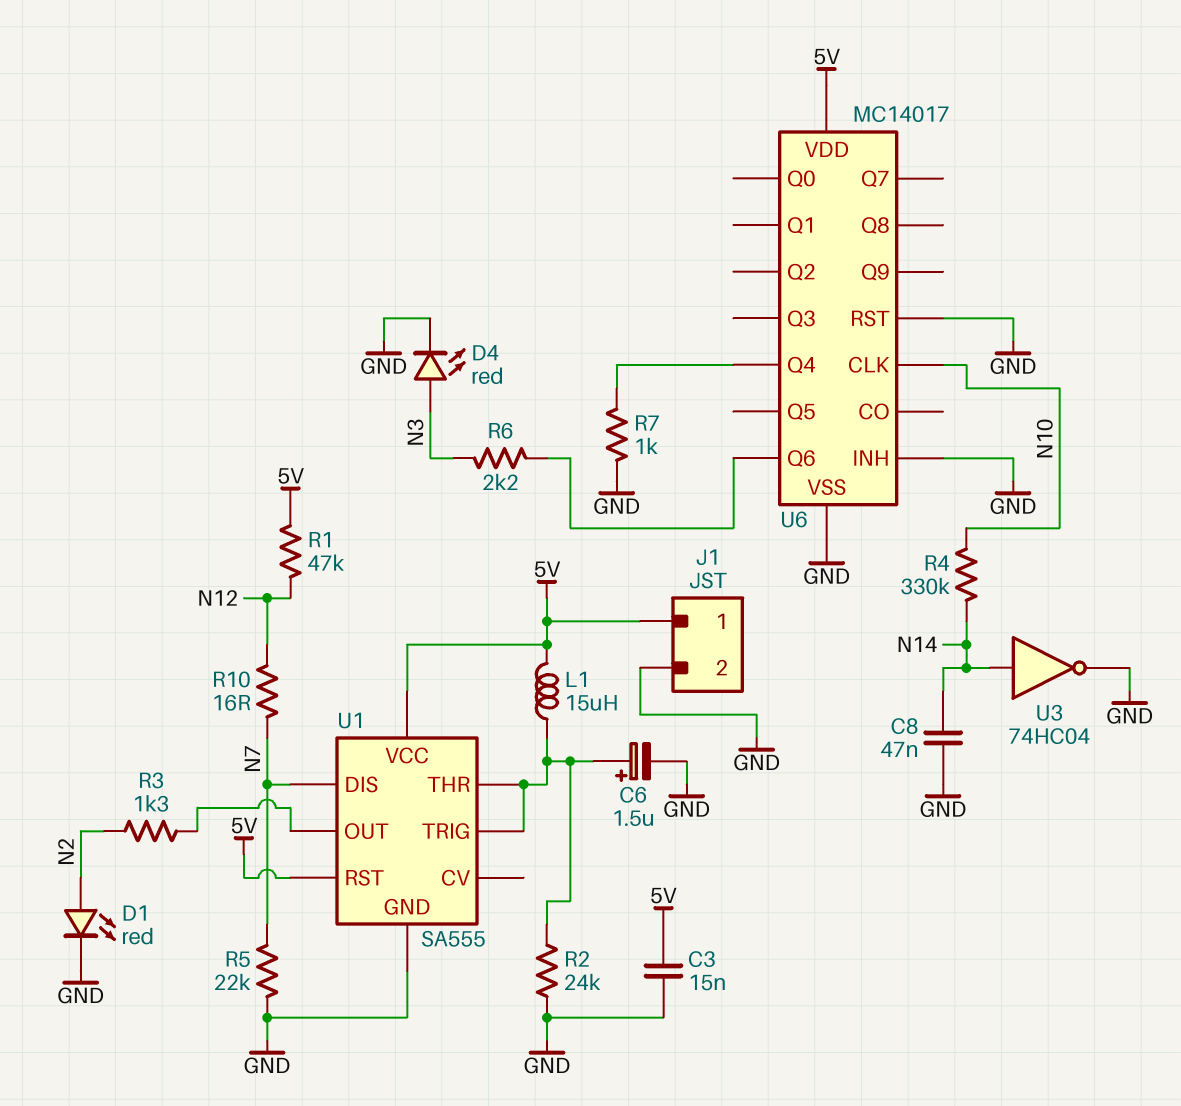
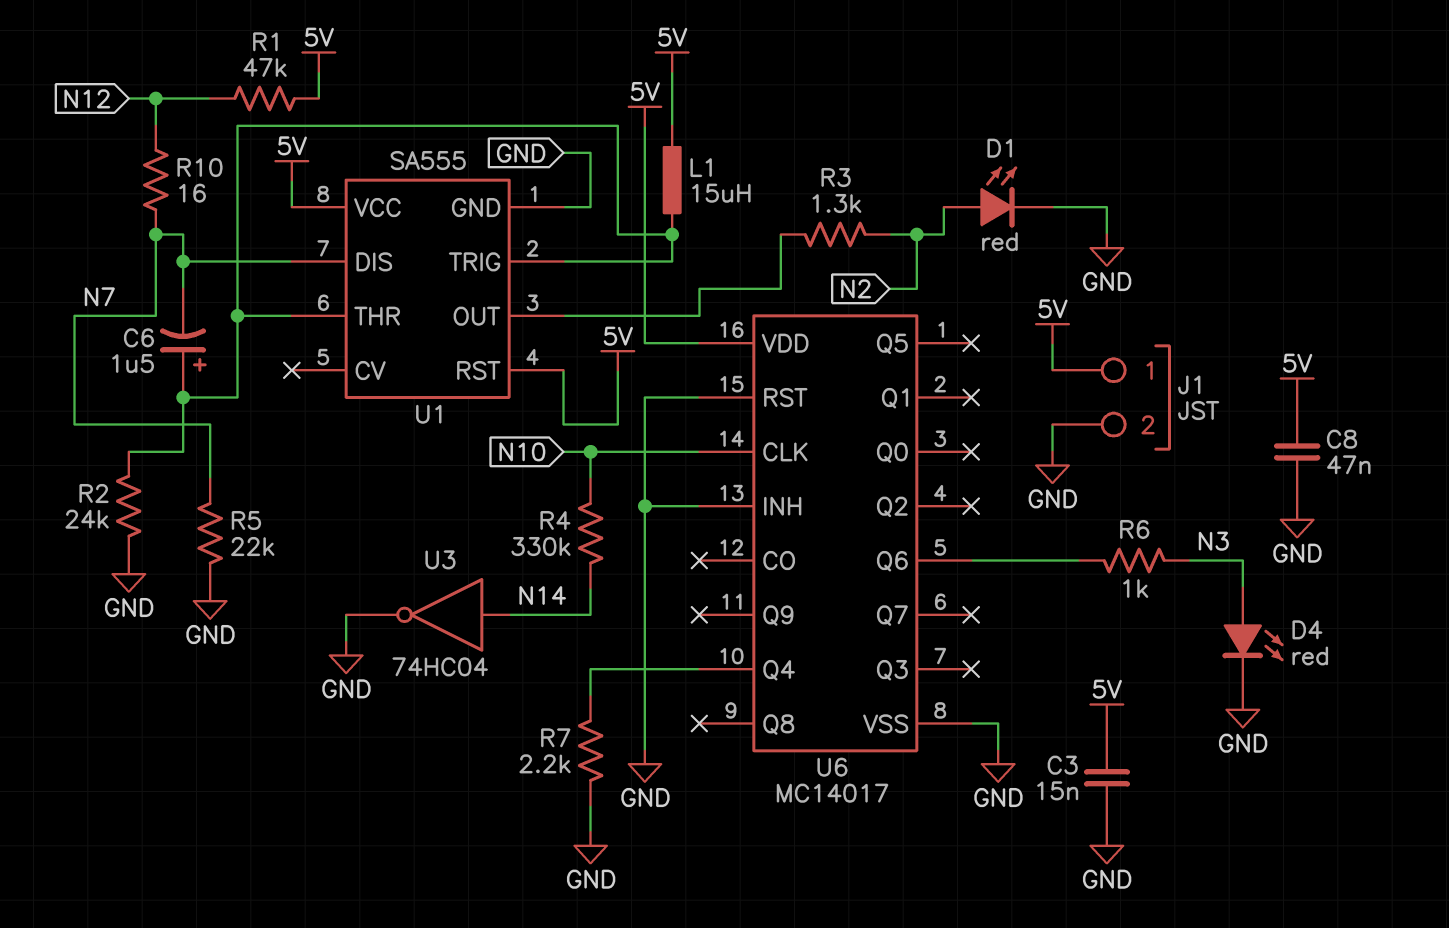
C6: 1.5uF (plus U1/THR, minus GND) -> 1.5uF (plus U1/THR, minus N7)
C8: 47nF (GND, N14) -> 47nF (5V, GND)
R6: 2.2k (N3, U6/Q6) -> 1k (N3, U6/Q6)
R7: 1k (GND, U6/Q4) -> 2.2k (GND, U6/Q4)

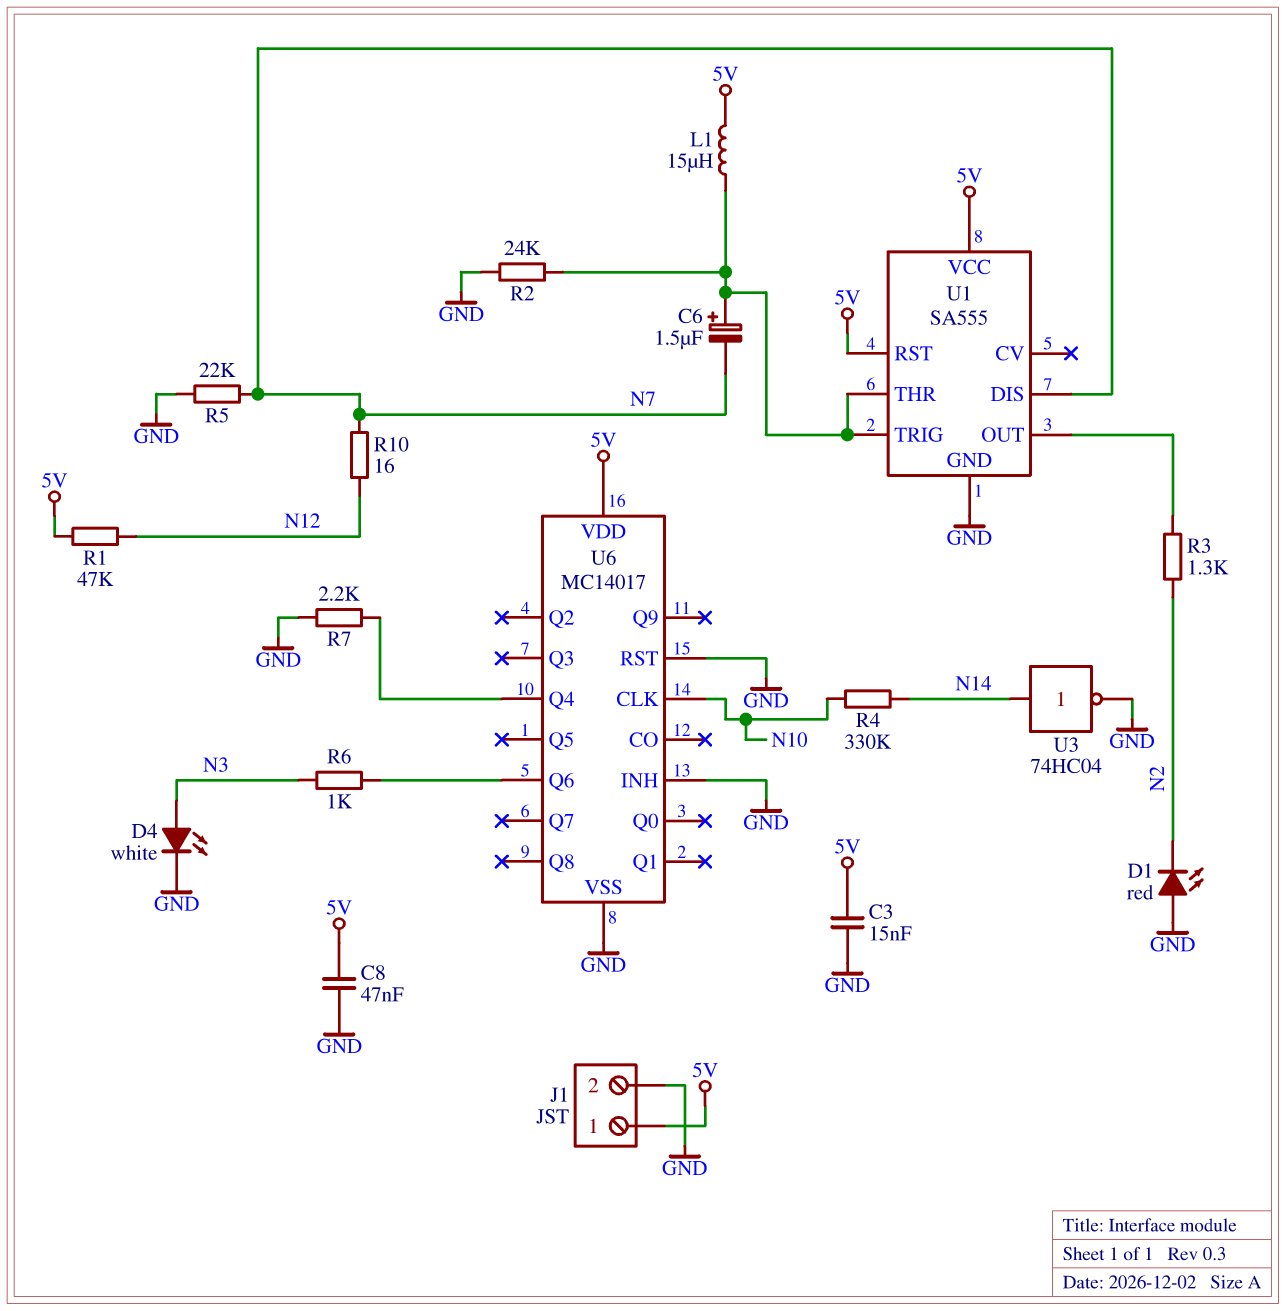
D1: LED red (A N2, K GND) -> LED red (A GND, K N2)
D4: LED red (A N3, K GND) -> LED white (A N3, K GND)

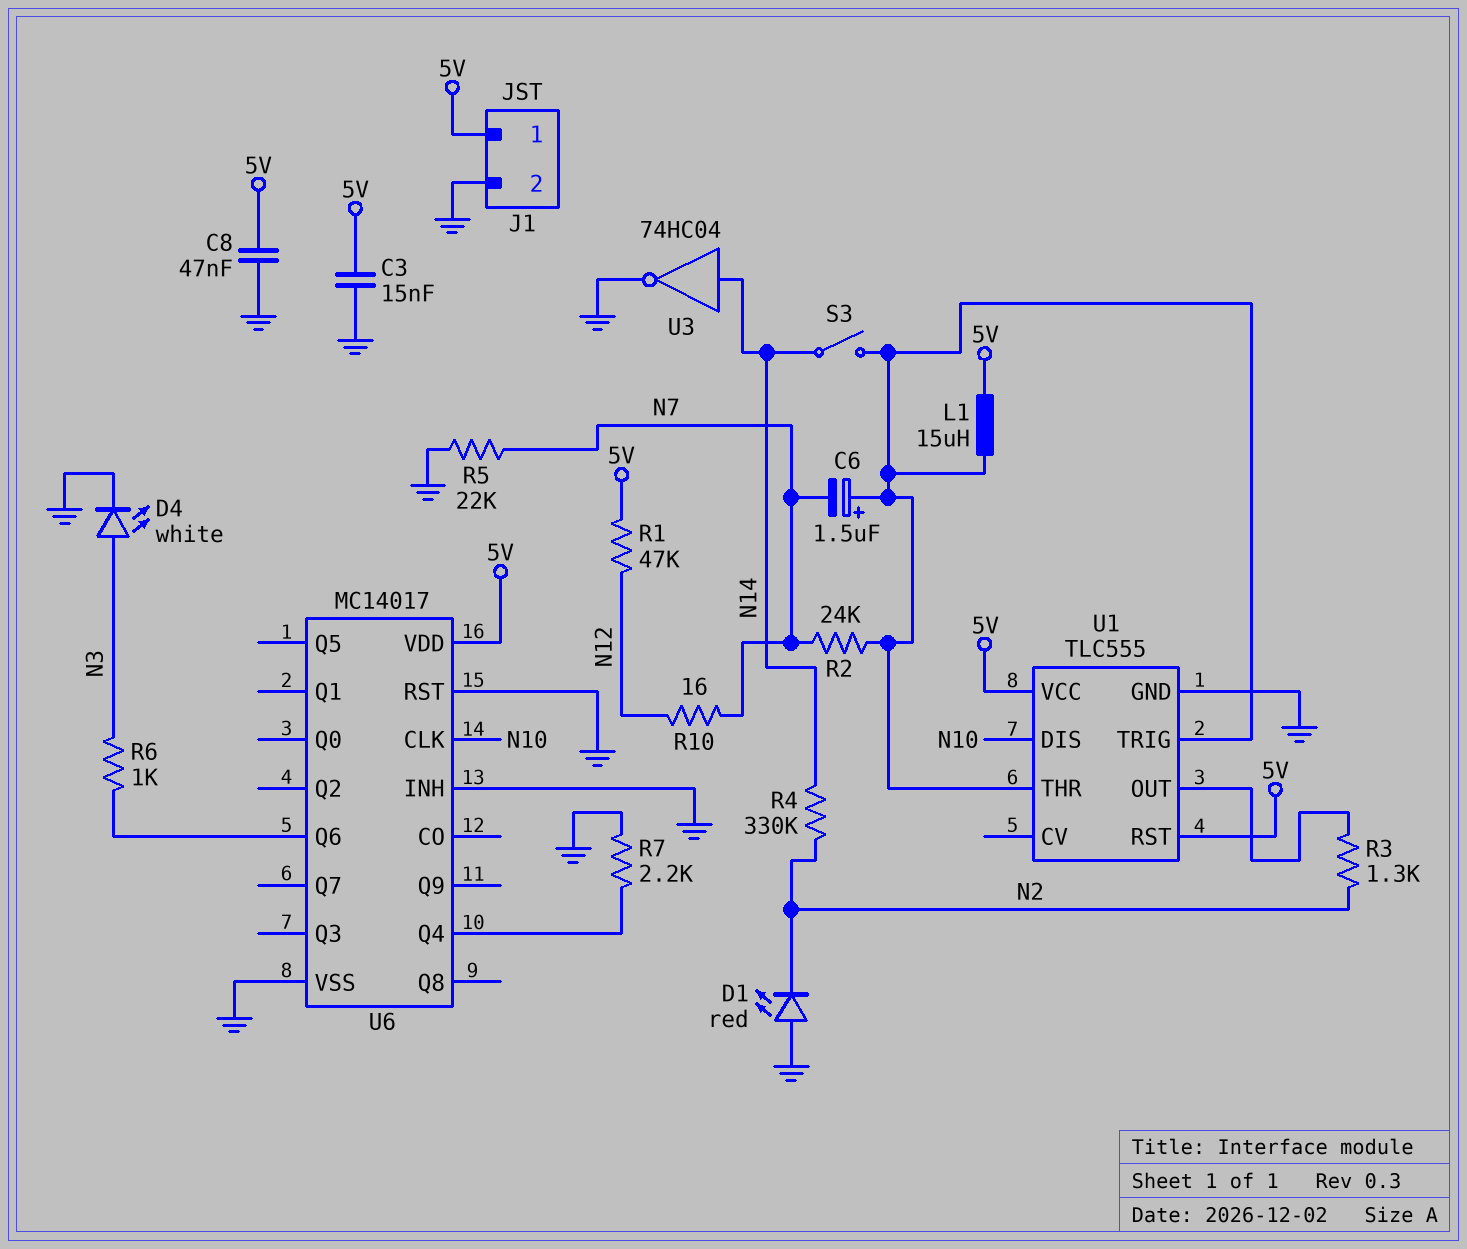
R2: 24k (GND, U1/THR) -> 24k (N7, U1/THR)
R4: 330k (N10, N14) -> 330k (N2, N14)
S3: none -> switch (N14, U1/THR)
U1: SA555 -> TLC555
U1 pin DIS: N7 -> N10

